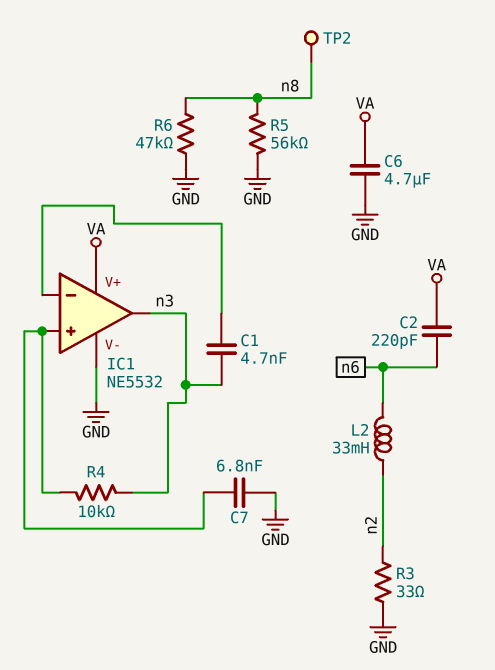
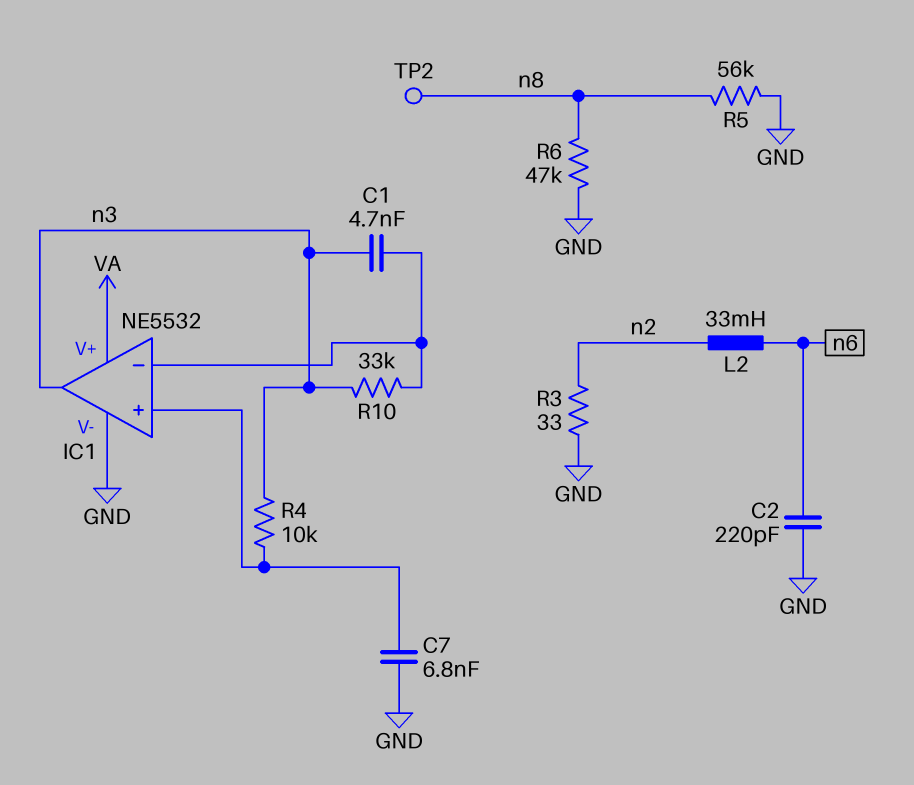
C2: 220pF (VA, n6) -> 220pF (GND, n6)
C6: 4.7uF (GND, VA) -> none
R10: none -> 33k (IC1/in-, n3)

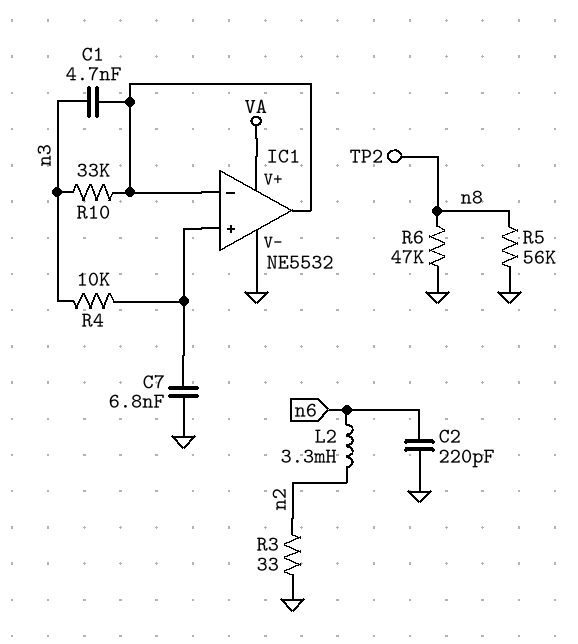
IC1 pin out: n3 -> IC1/in-
L2: 33mH (n2, n6) -> 3.3mH (n2, n6)

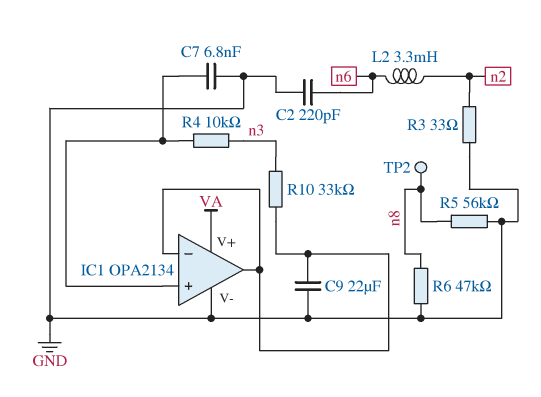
C1: 4.7nF (IC1/in-, n3) -> none
C9: none -> 22uF (GND, IC1/in-)
IC1: NE5532 -> OPA2134

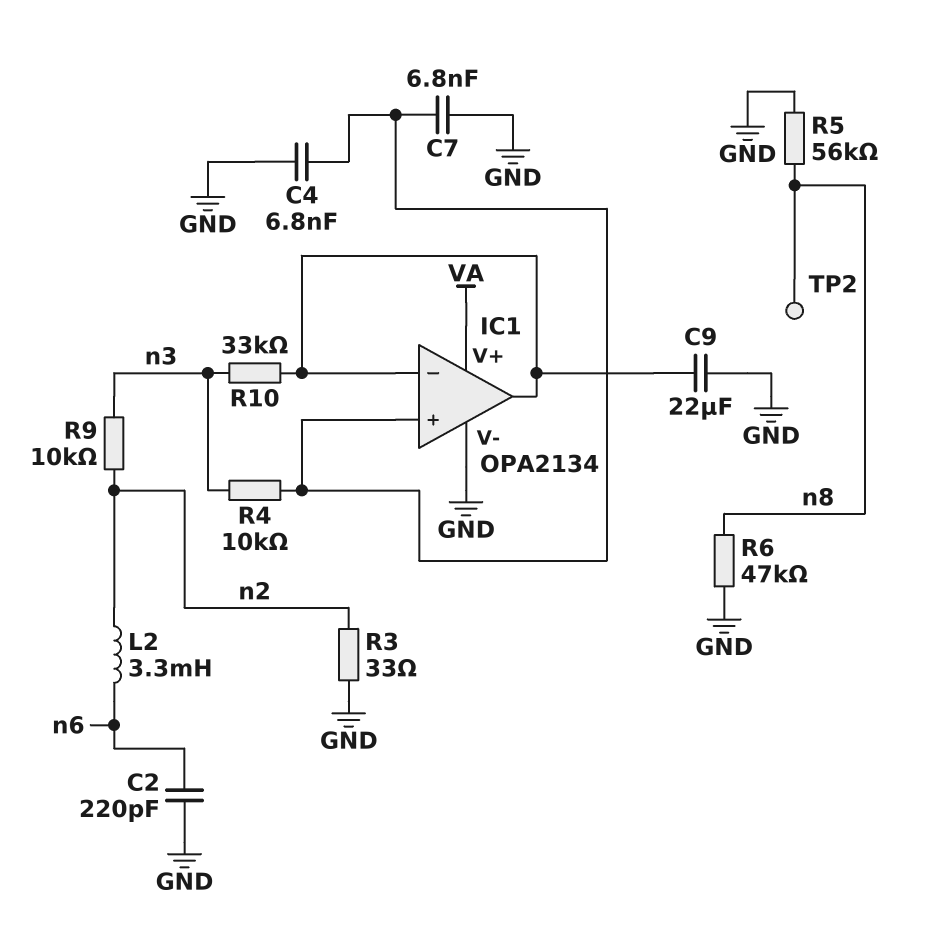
C4: none -> 6.8nF (GND, IC1/in+)
R9: none -> 10k (n2, n3)

